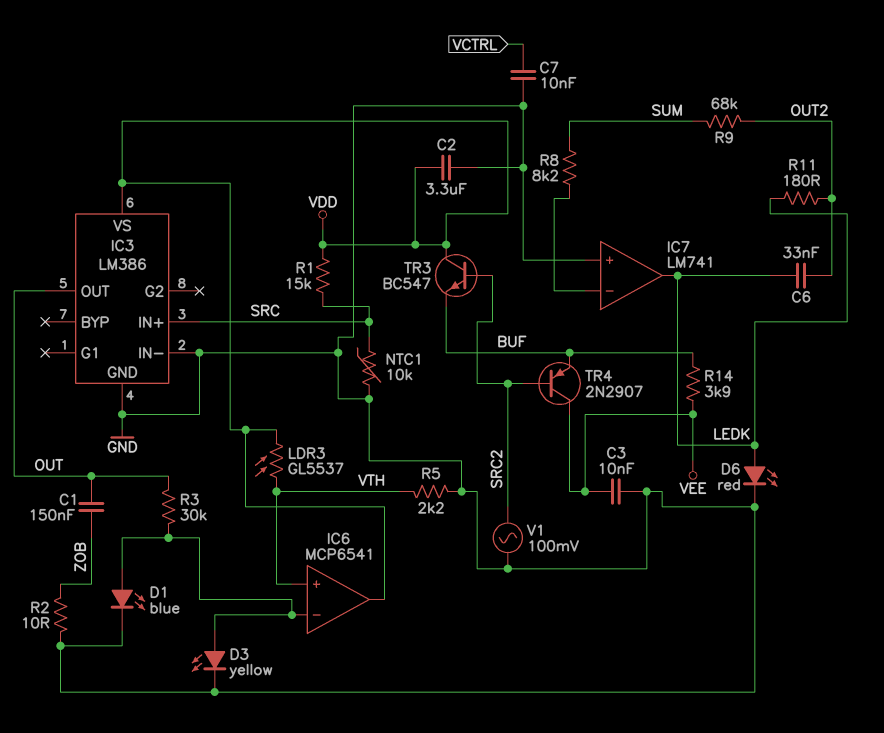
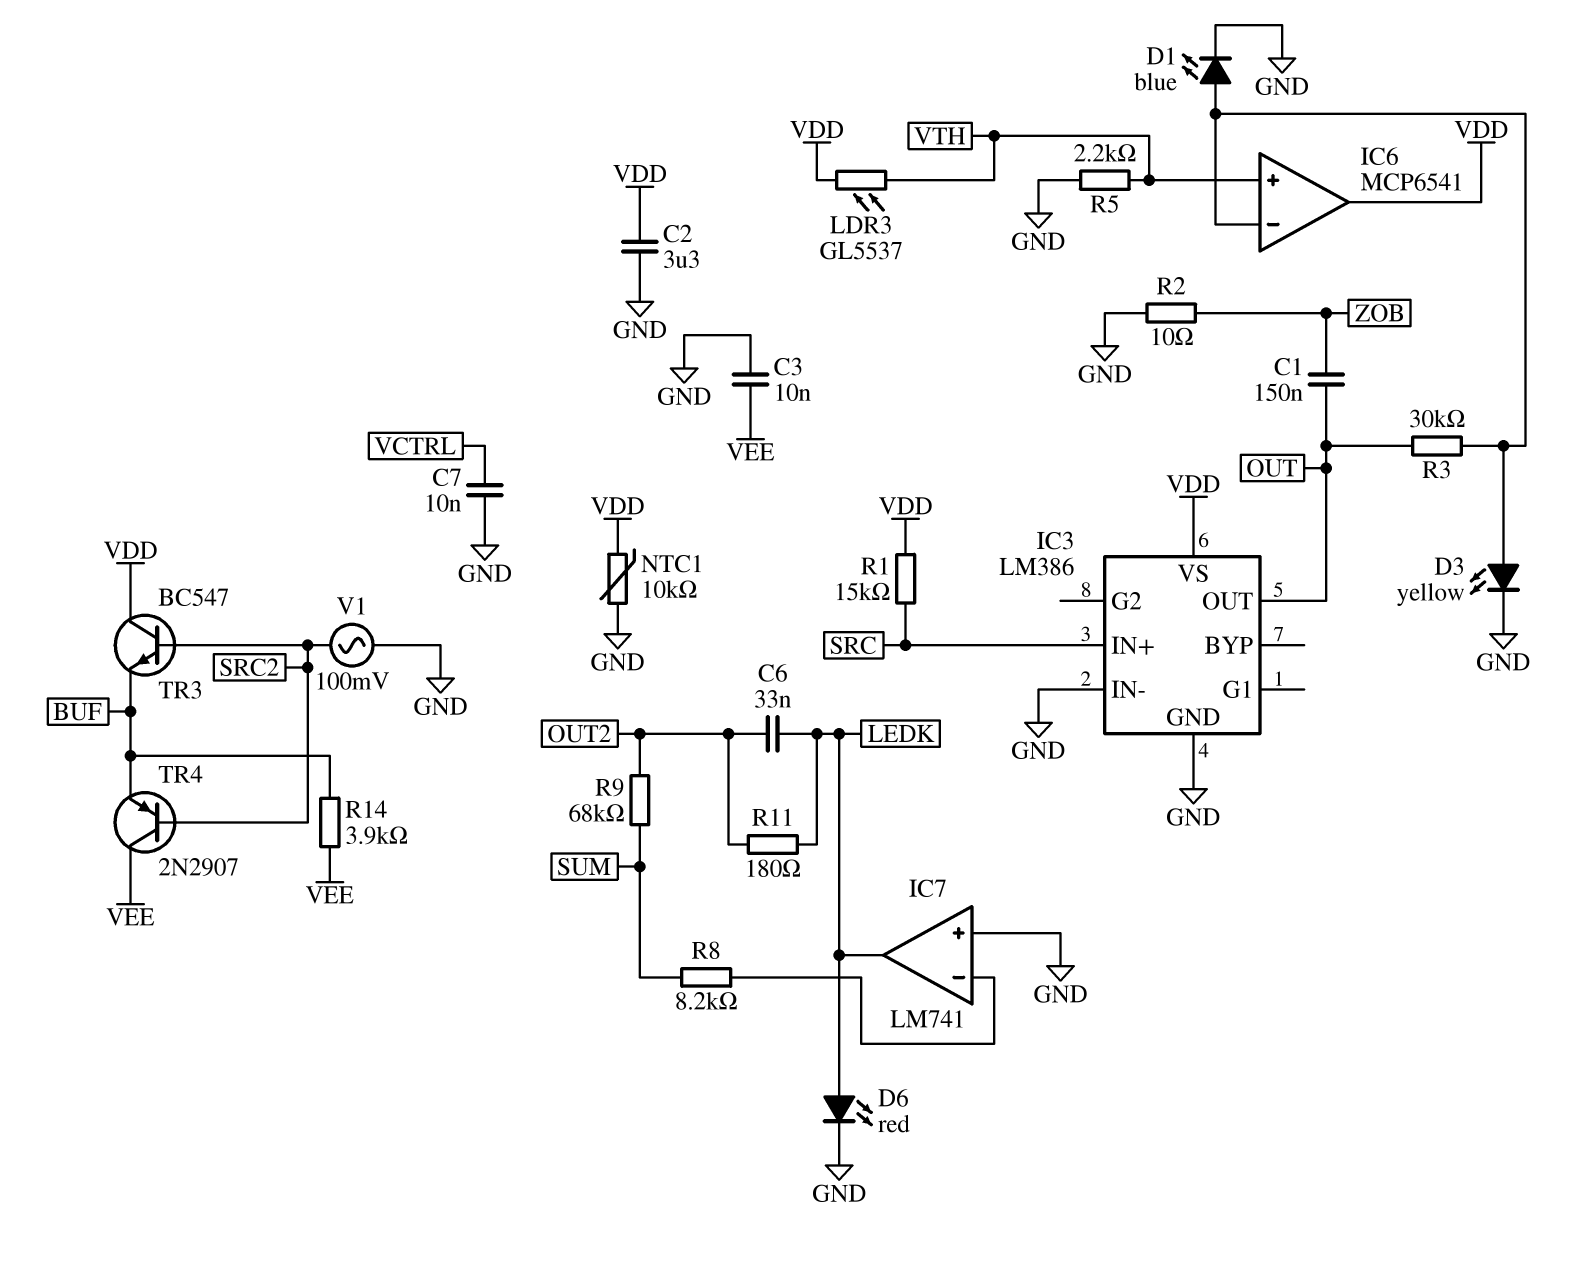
NTC1: 10k (GND, SRC) -> 10k (GND, VDD)

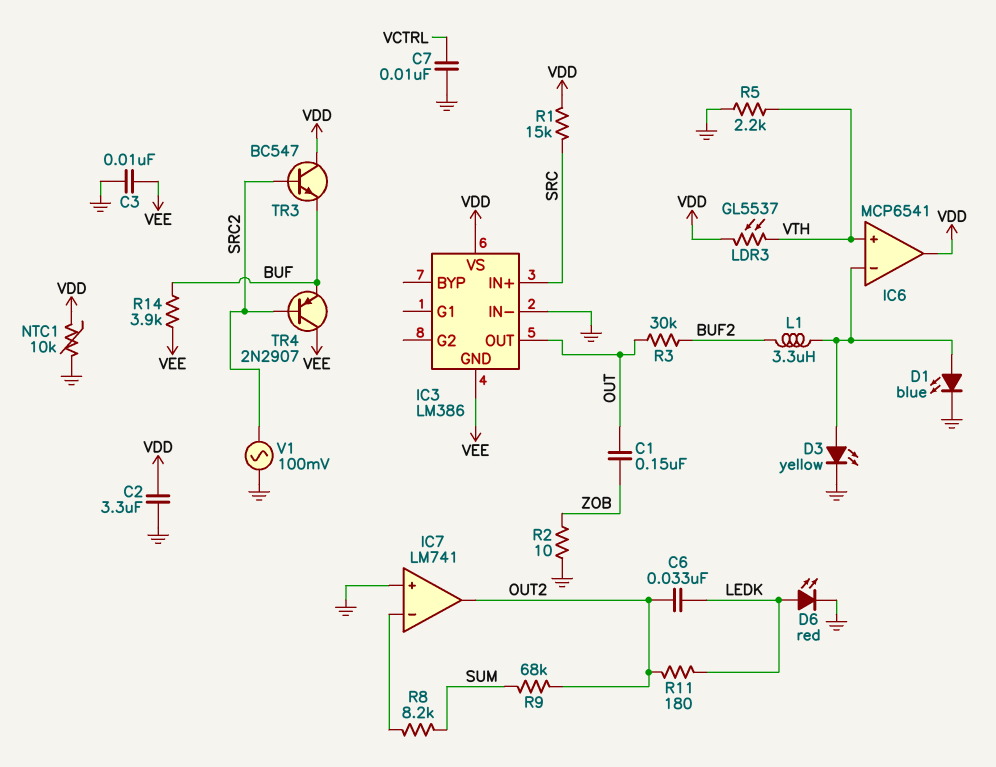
IC3 pin GND: GND -> VEE
IC7 pin out: LEDK -> OUT2
L1: none -> 3.3uH (BUF2, IC6/in-)
R3: 30k (IC6/in-, OUT) -> 30k (BUF2, OUT)

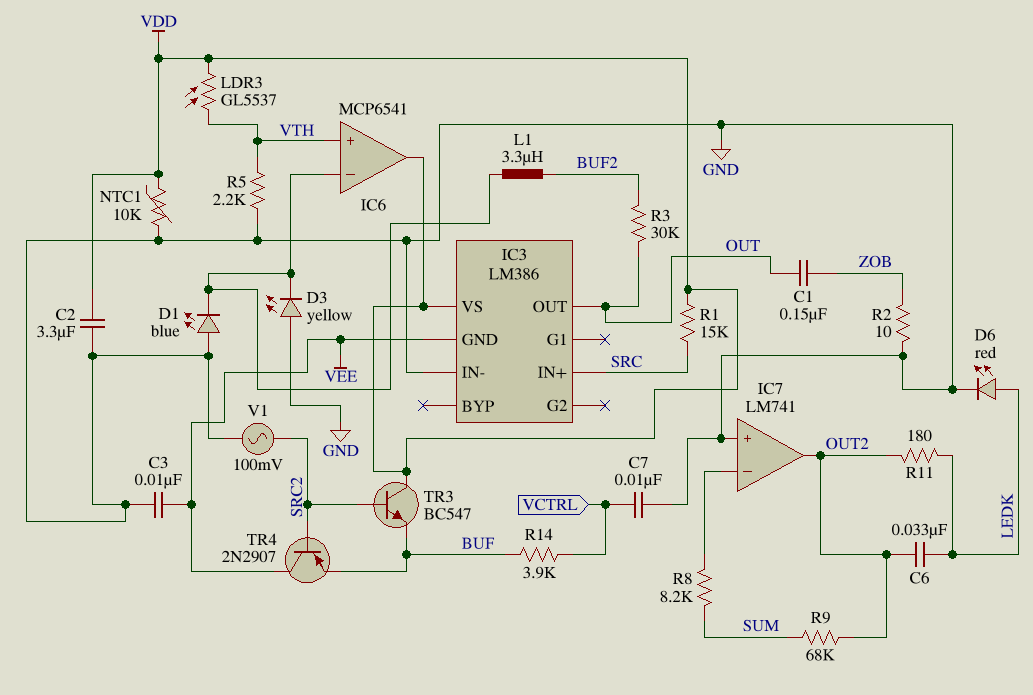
D1: LED blue (A IC6/in-, K GND) -> LED blue (A GND, K IC6/in-)
D3: LED yellow (A IC6/in-, K GND) -> LED yellow (A GND, K IC6/in-)
R14: 3.9k (BUF, VEE) -> 3.9k (BUF, VCTRL)

